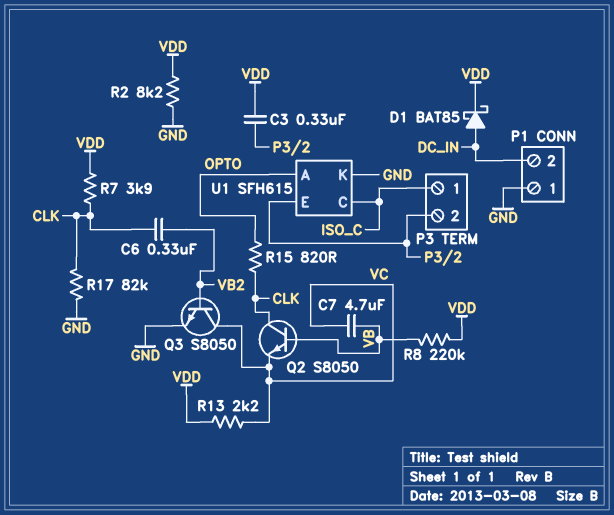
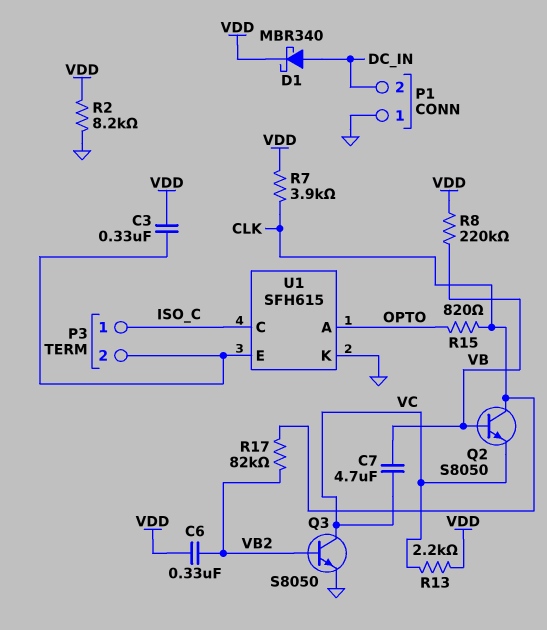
C6: 330nF (CLK, VB2) -> 330nF (VB2, VDD)
D1: schottky BAT85 (A DC_IN, K VDD) -> schottky MBR340 (A DC_IN, K VDD)
R17: 82k (CLK, GND) -> 82k (CLK, VB2)

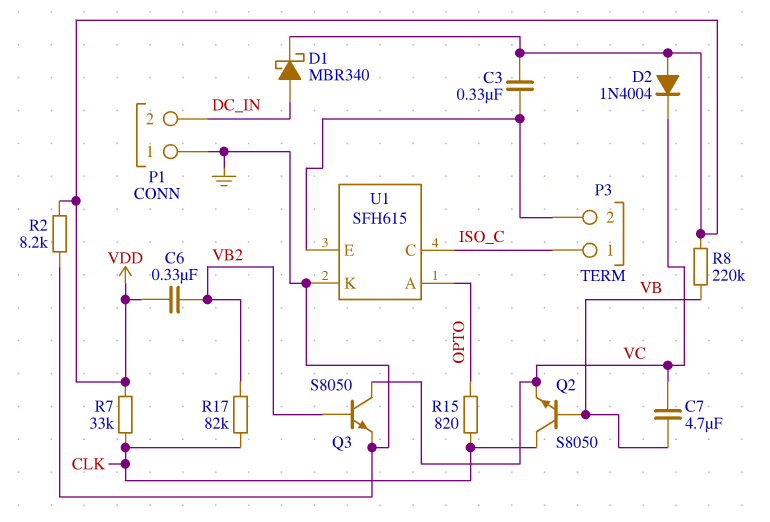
D2: none -> diode 1N4004 (A VDD, K VC)
R7: 3.9k (CLK, VDD) -> 33k (CLK, VDD)
R13: 2.2k (VC, VDD) -> none

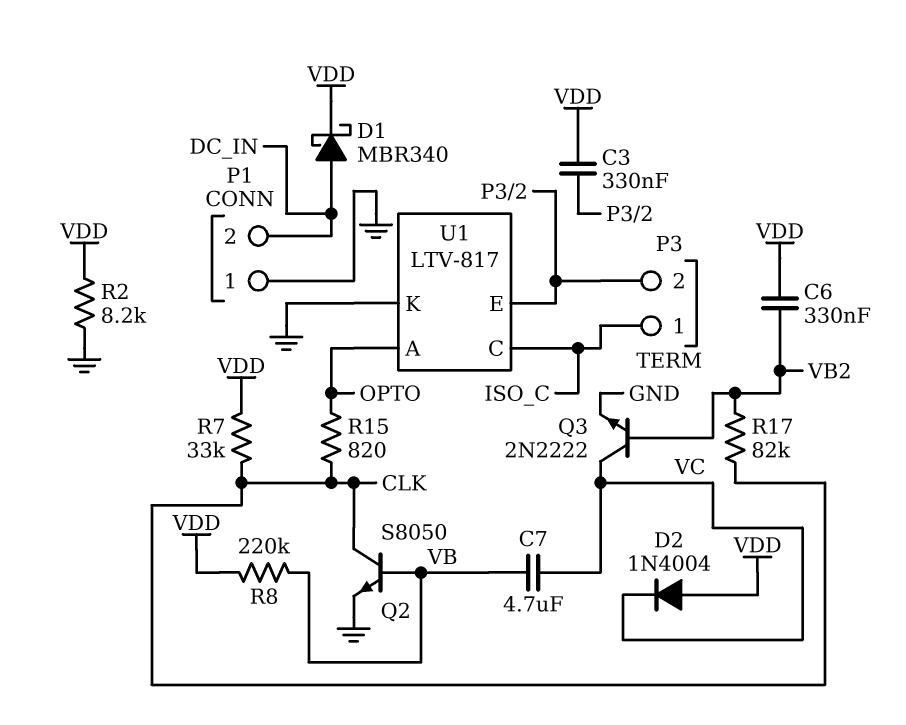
Q2: NPN S8050 (B VB, C CLK, E VC) -> NPN S8050 (B VB, C CLK, E GND)
Q3: NPN S8050 (B VB2, C VC, E GND) -> NPN 2N2222 (B VB2, C VC, E GND)
U1: SFH615 -> LTV-817

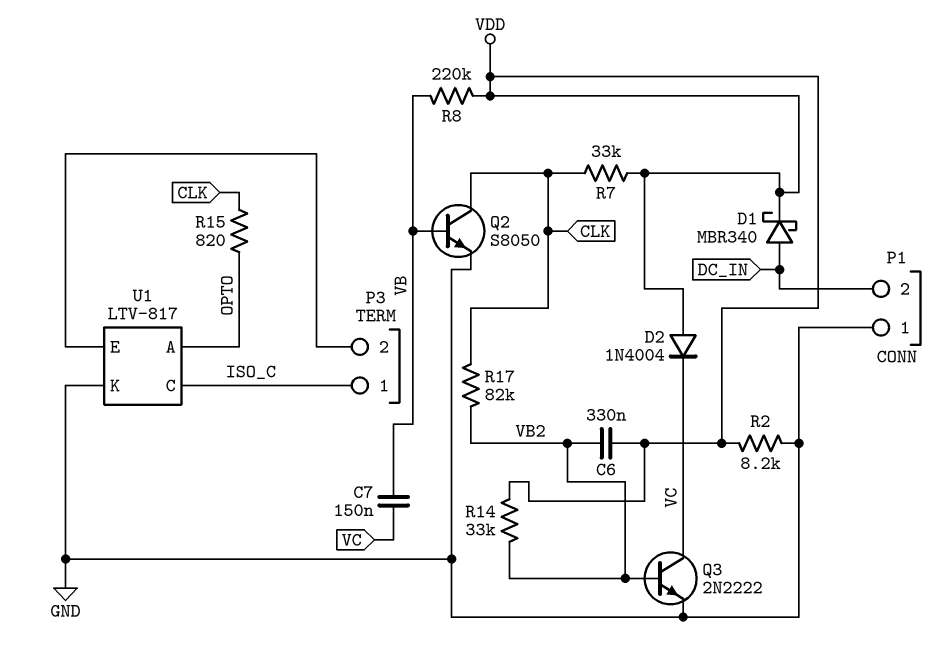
C3: 330nF (P3/2, VDD) -> none
C7: 4.7uF (VB, VC) -> 150nF (VB, VC)
R14: none -> 33k (VB2, VDD)

